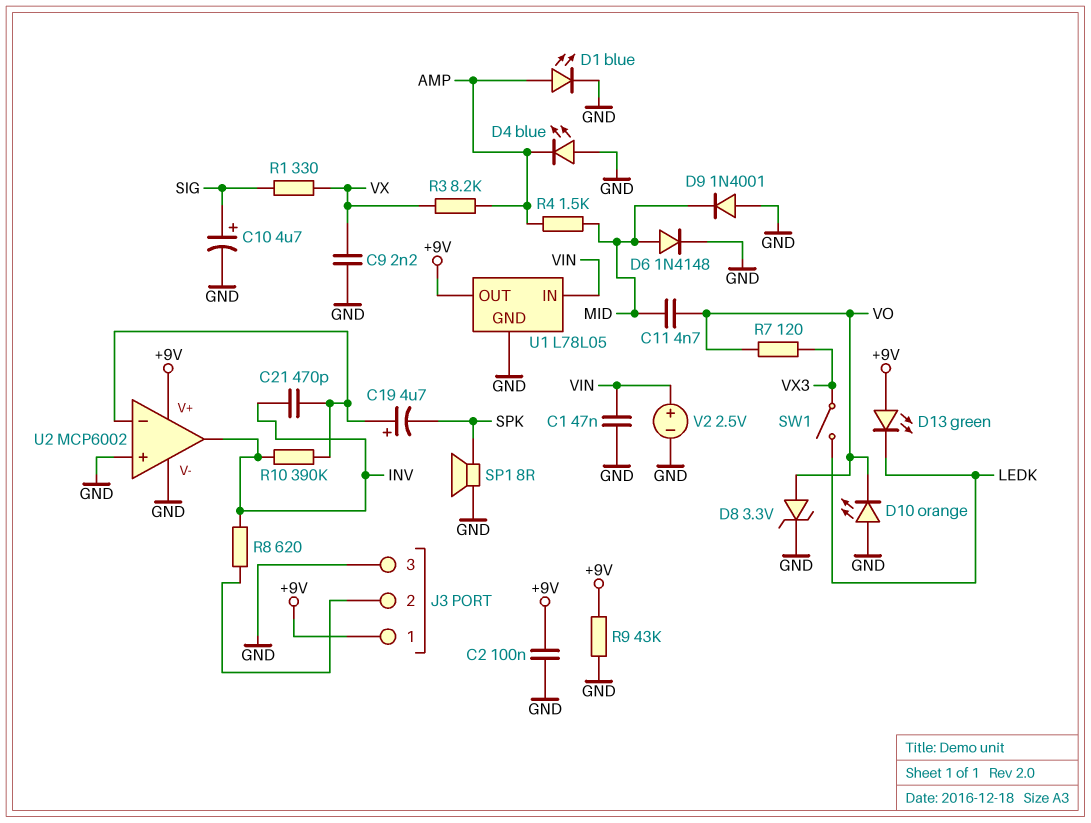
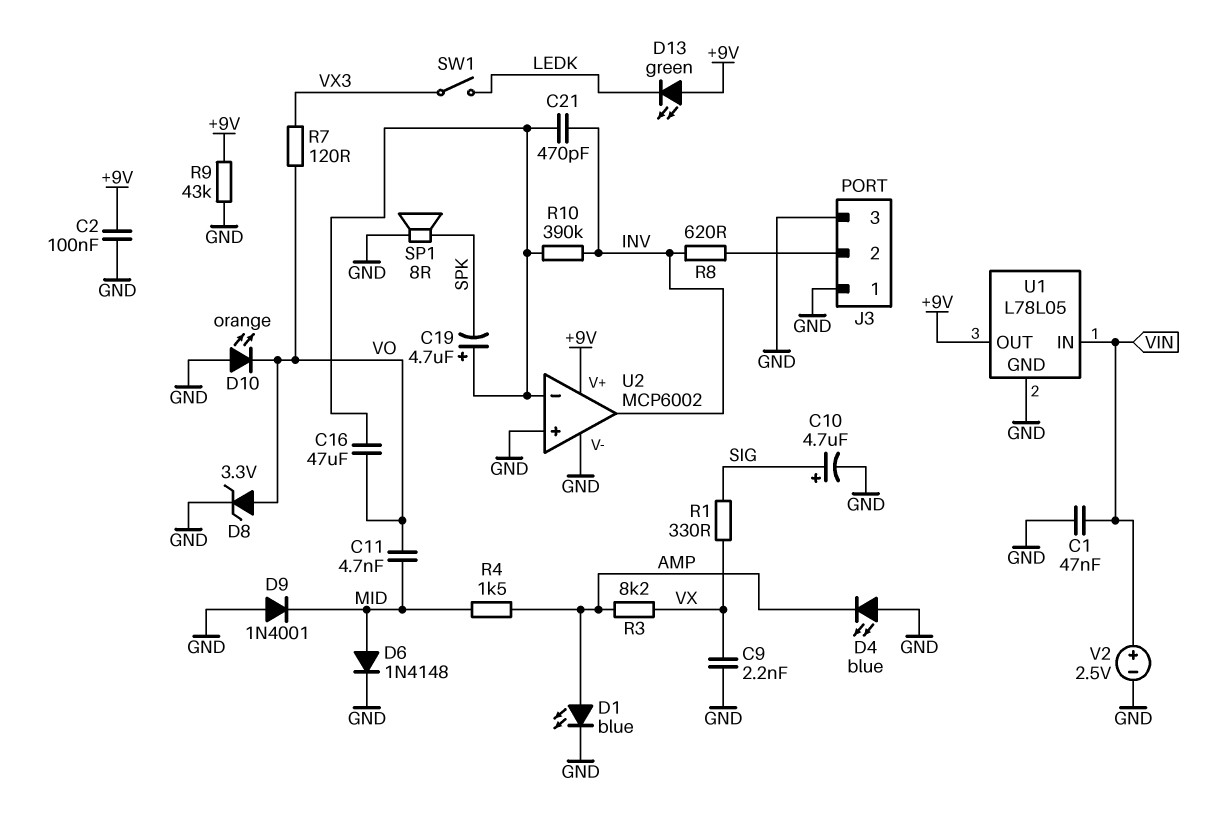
C16: none -> 47uF (U2/in-, VO)
J3 pin 1: +9V -> GND

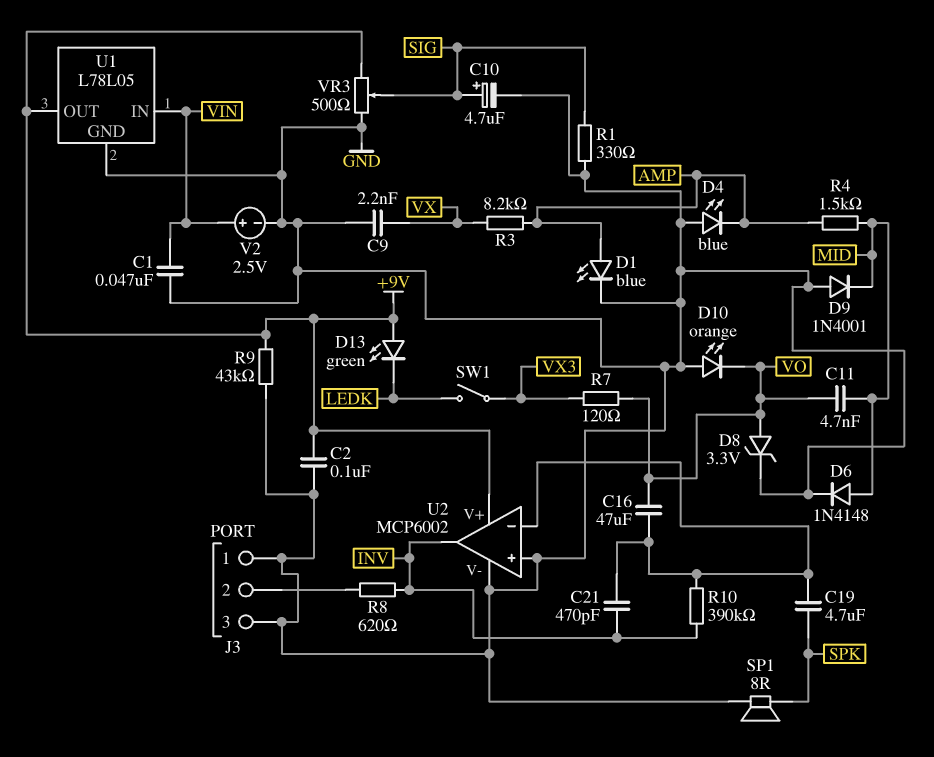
C19: 4.7uF (plus U2/in-, minus SPK) -> 4.7uF (SPK, U2/in-)
R1: 330 (SIG, VX) -> 330 (GND, SIG)
VR3: none -> 500 (+9V, GND, wiper SIG)

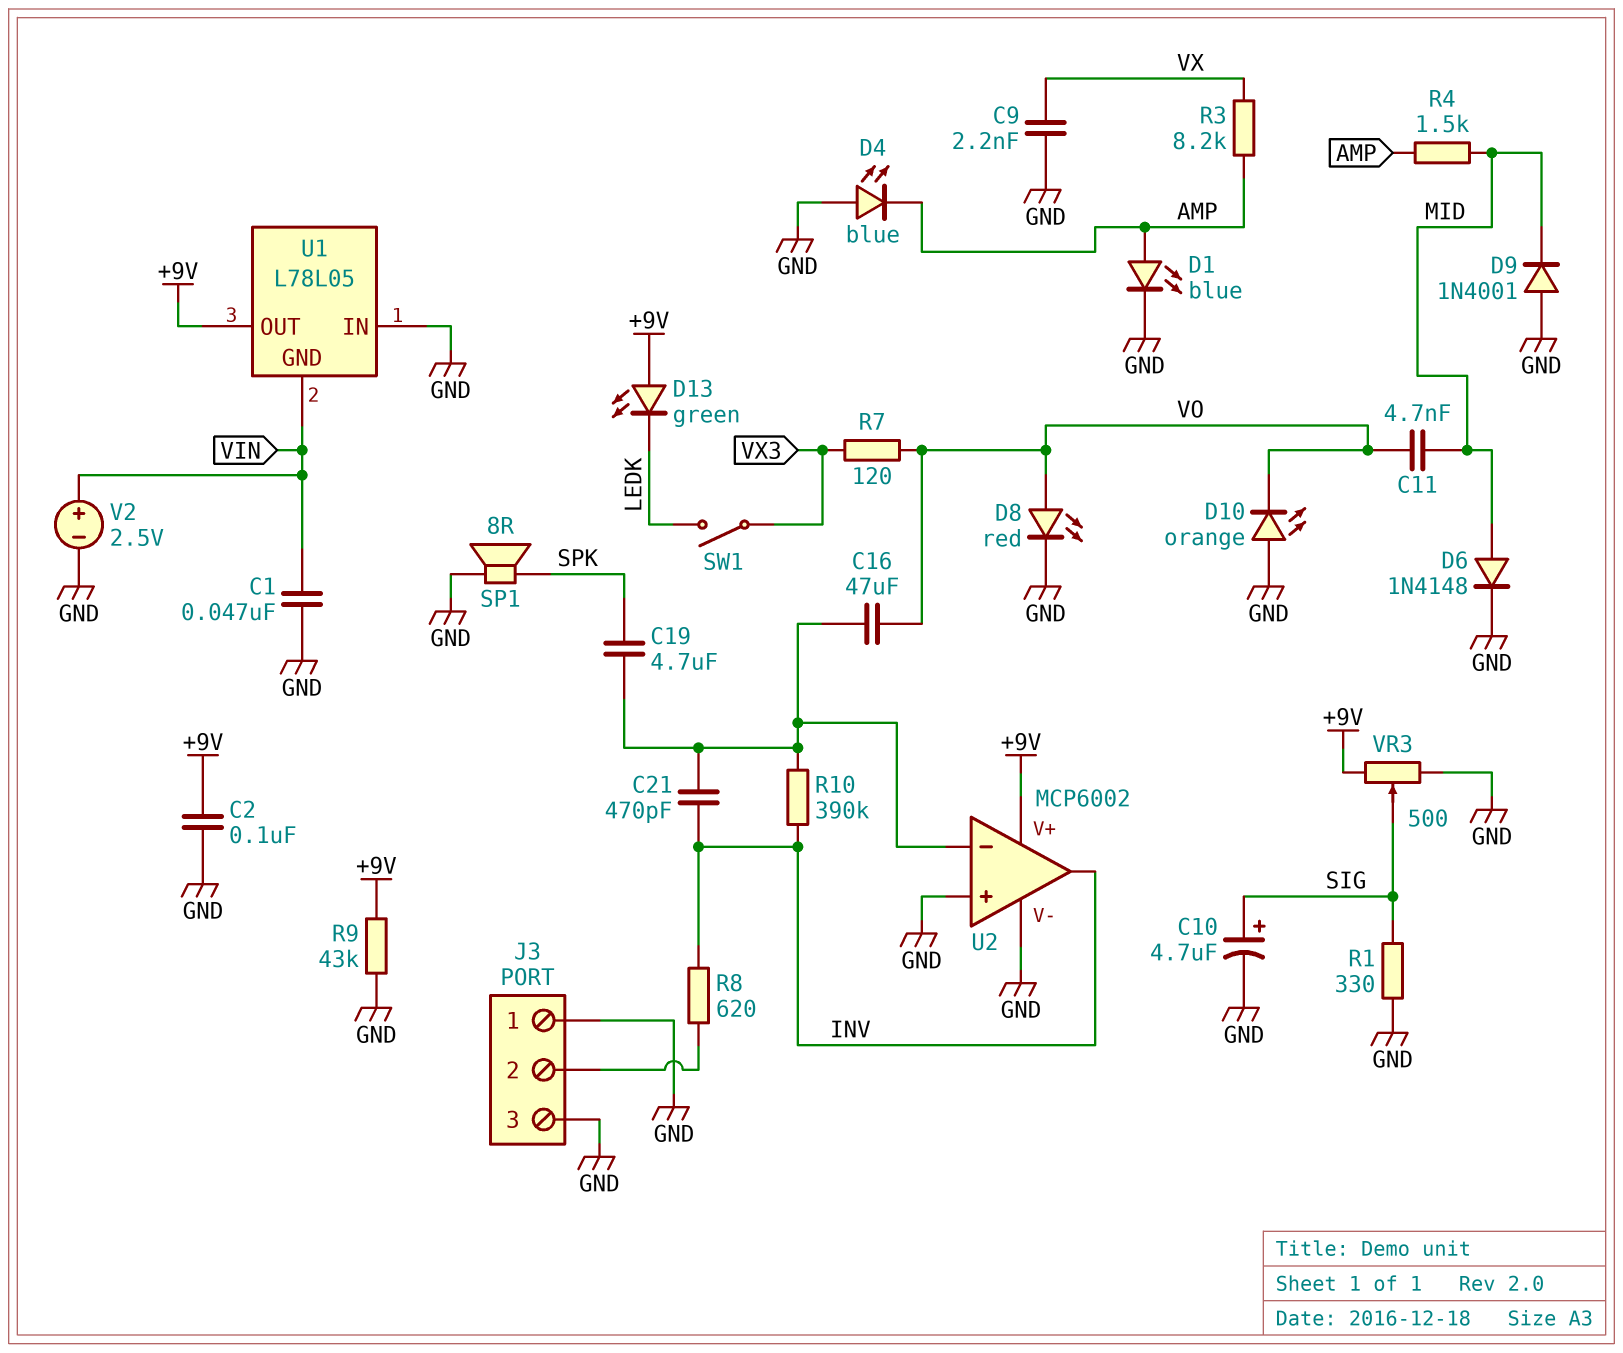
D8: zener 3.3V (A VO, K GND) -> LED red (A VO, K GND)
U1 pin GND: GND -> VIN
U1 pin IN: VIN -> GND

